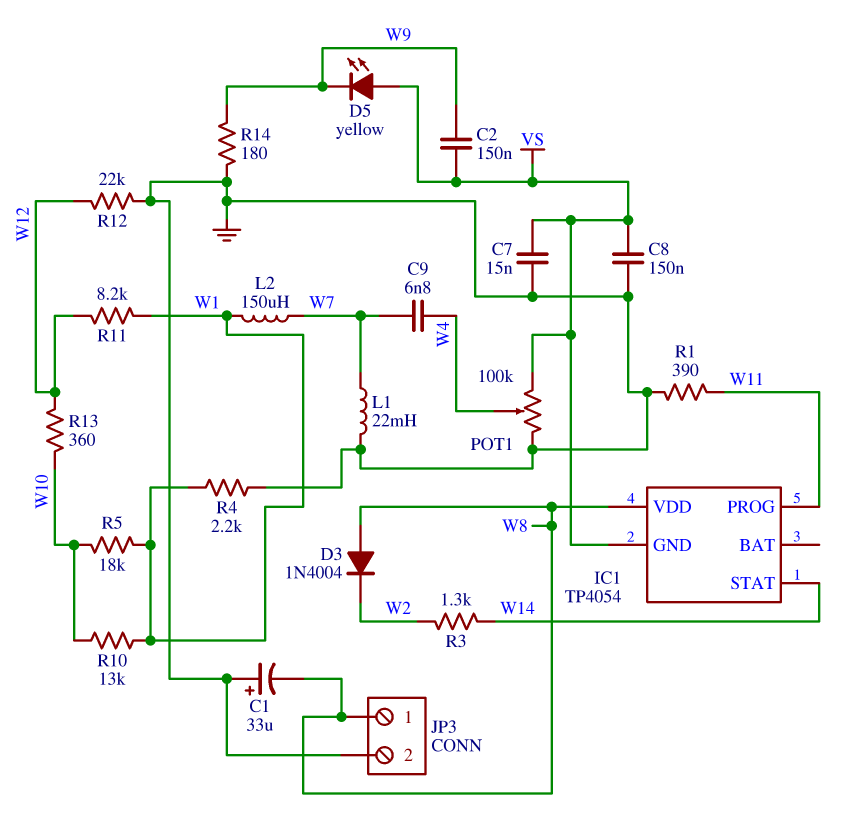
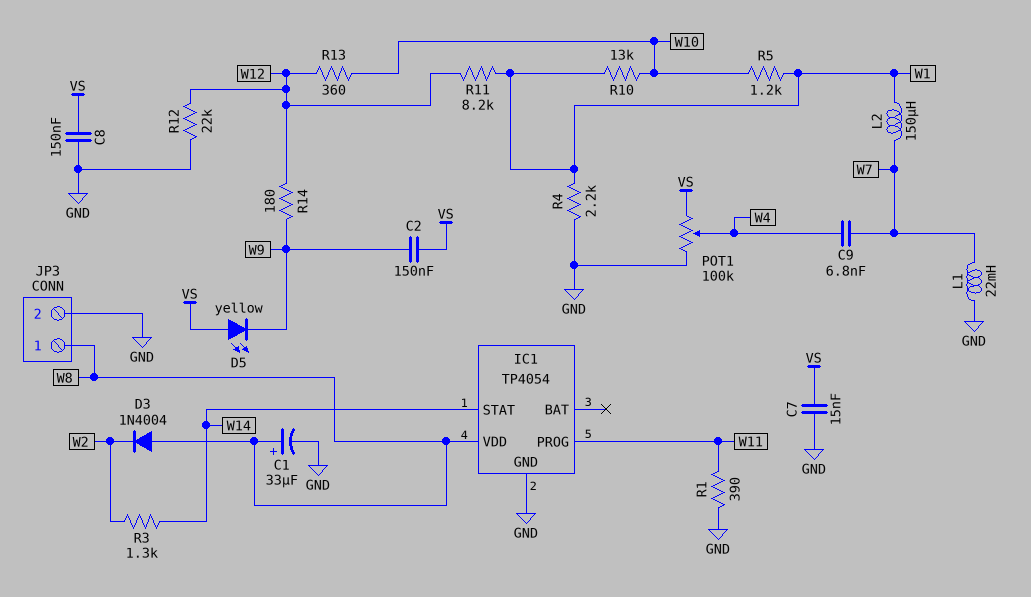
C1: 33uF (plus GND, minus W8) -> 33uF (plus W8, minus GND)
IC1 pin GND: VS -> GND
R5: 18k (W1, W10) -> 1.2k (W1, W10)
R14: 180 (GND, W9) -> 180 (W9, W12)

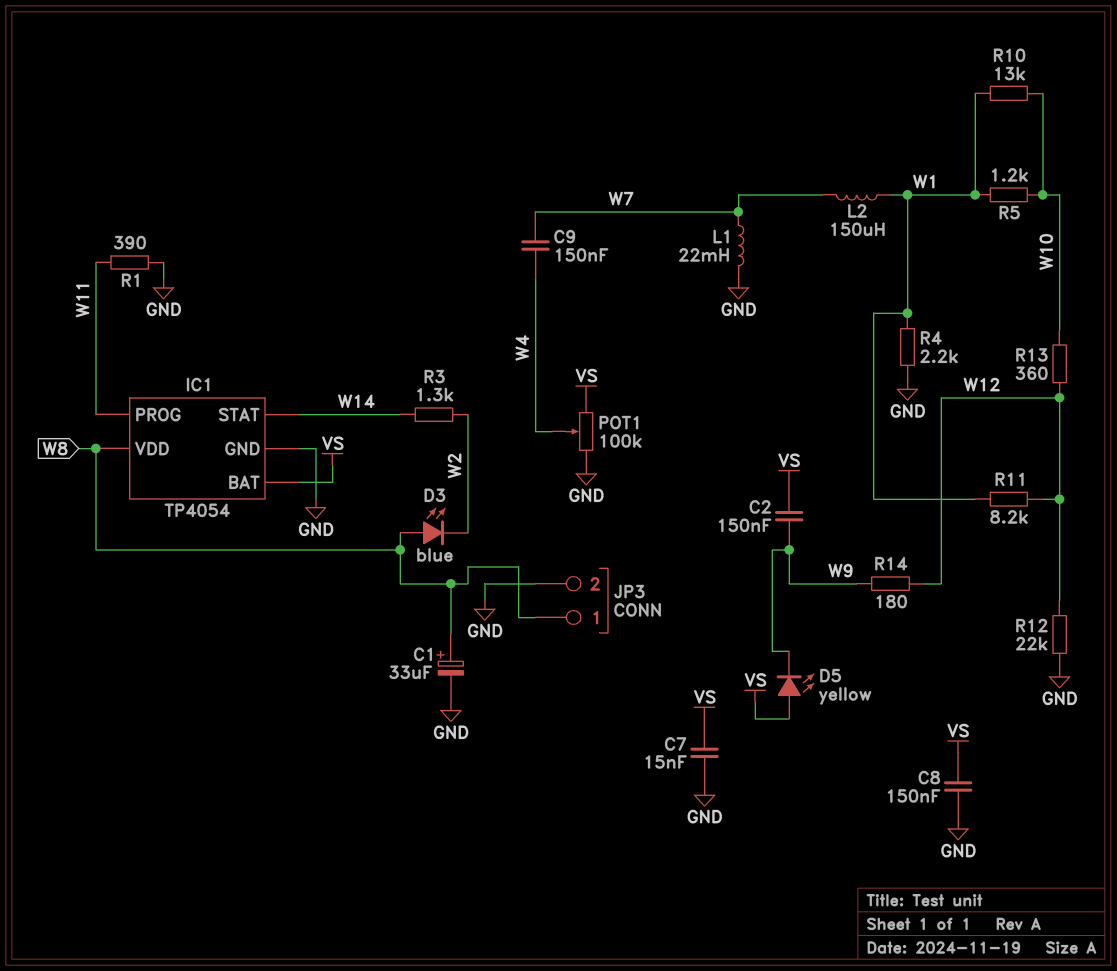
C9: 6.8nF (W4, W7) -> 150nF (W4, W7)
D3: diode 1N4004 (A W8, K W2) -> LED blue (A W8, K W2)
IC1 pin BAT: none -> VS

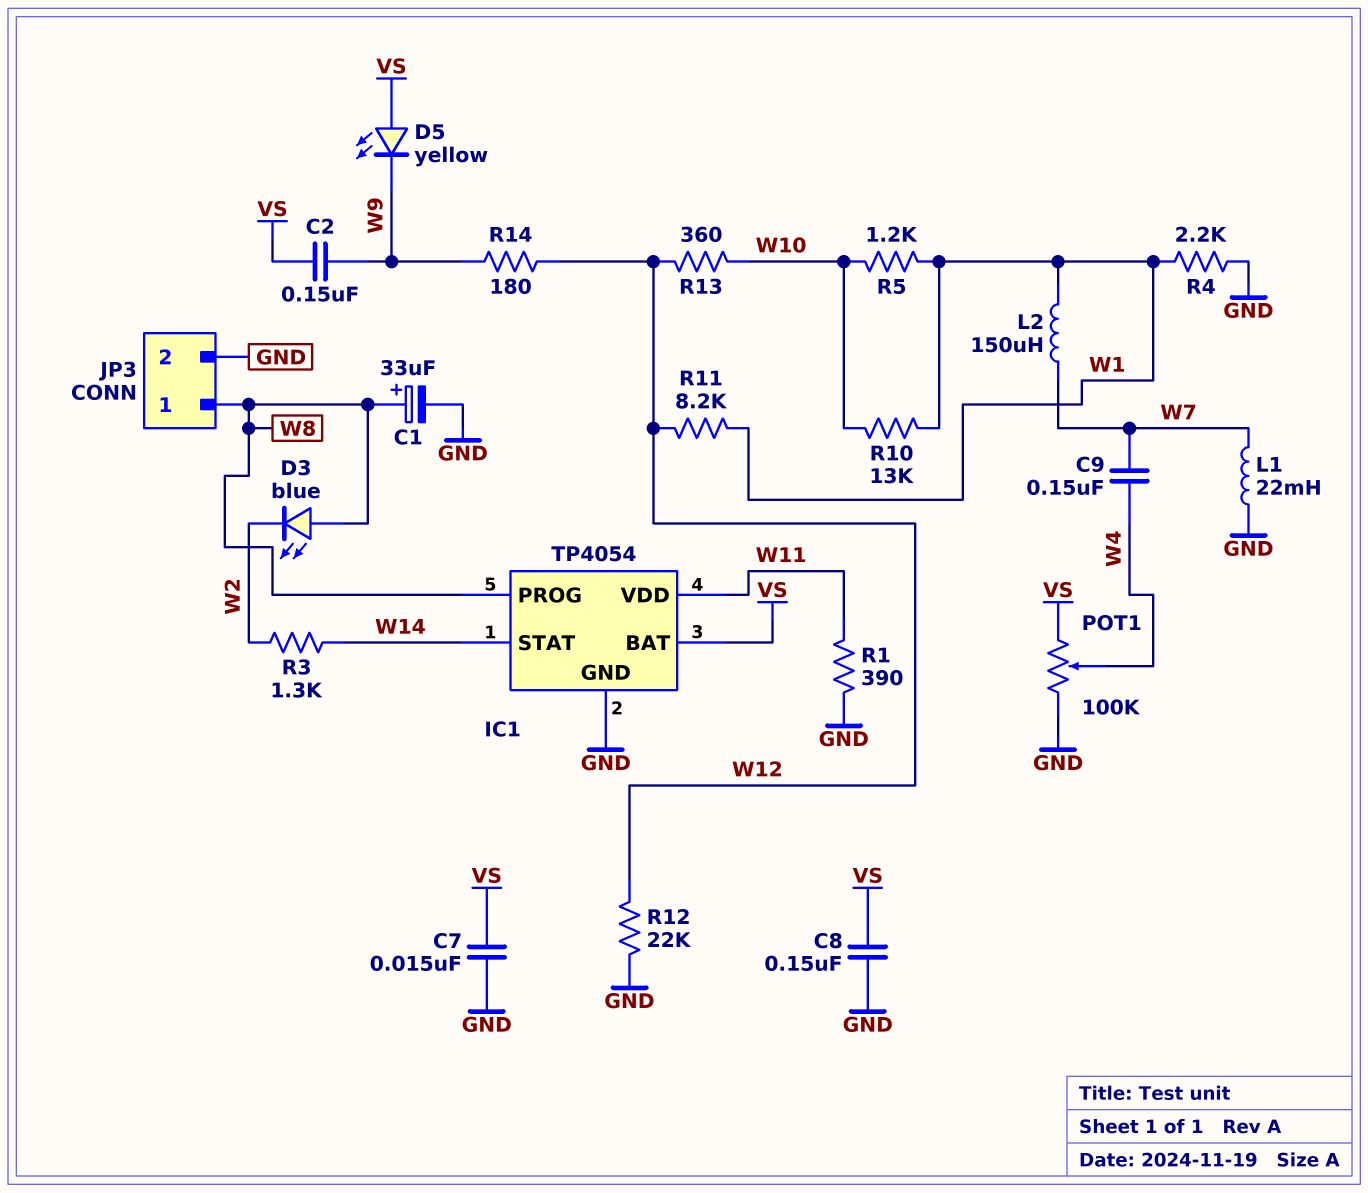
IC1 pin PROG: W11 -> W8
IC1 pin VDD: W8 -> W11

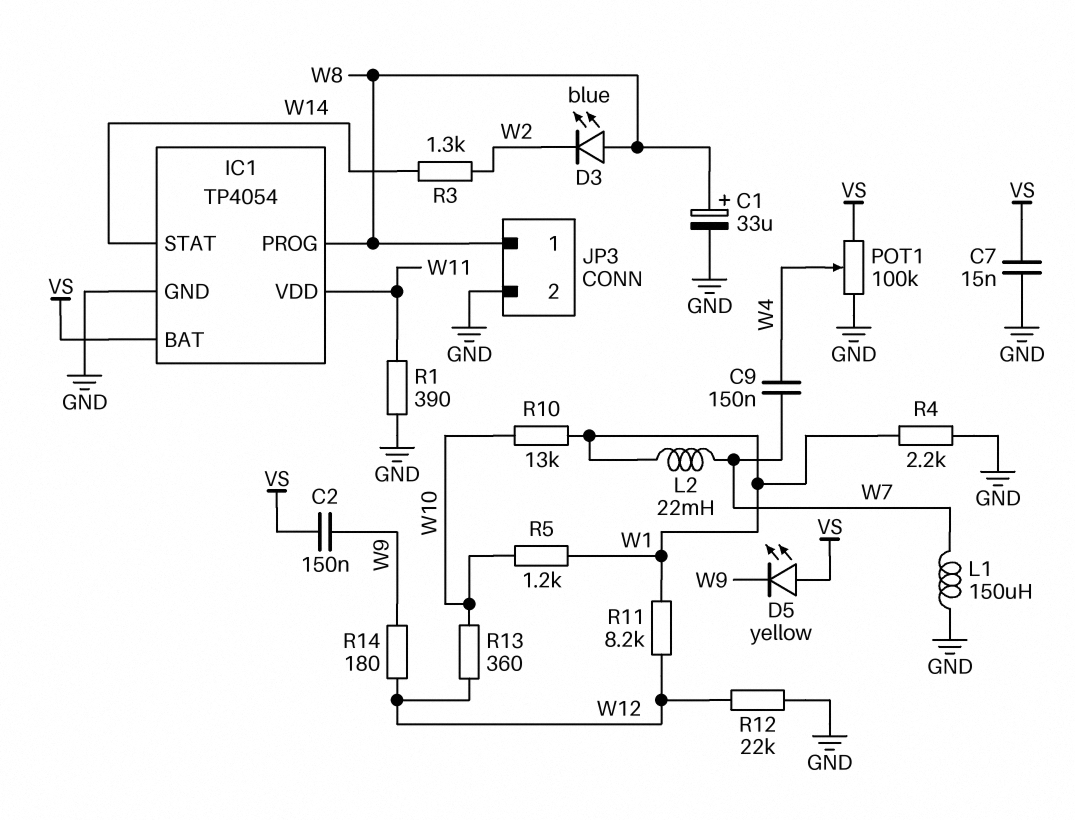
C8: 150nF (GND, VS) -> none
L1: 22mH (GND, W7) -> 150uH (GND, W7)
L2: 150uH (W1, W7) -> 22mH (W1, W7)

